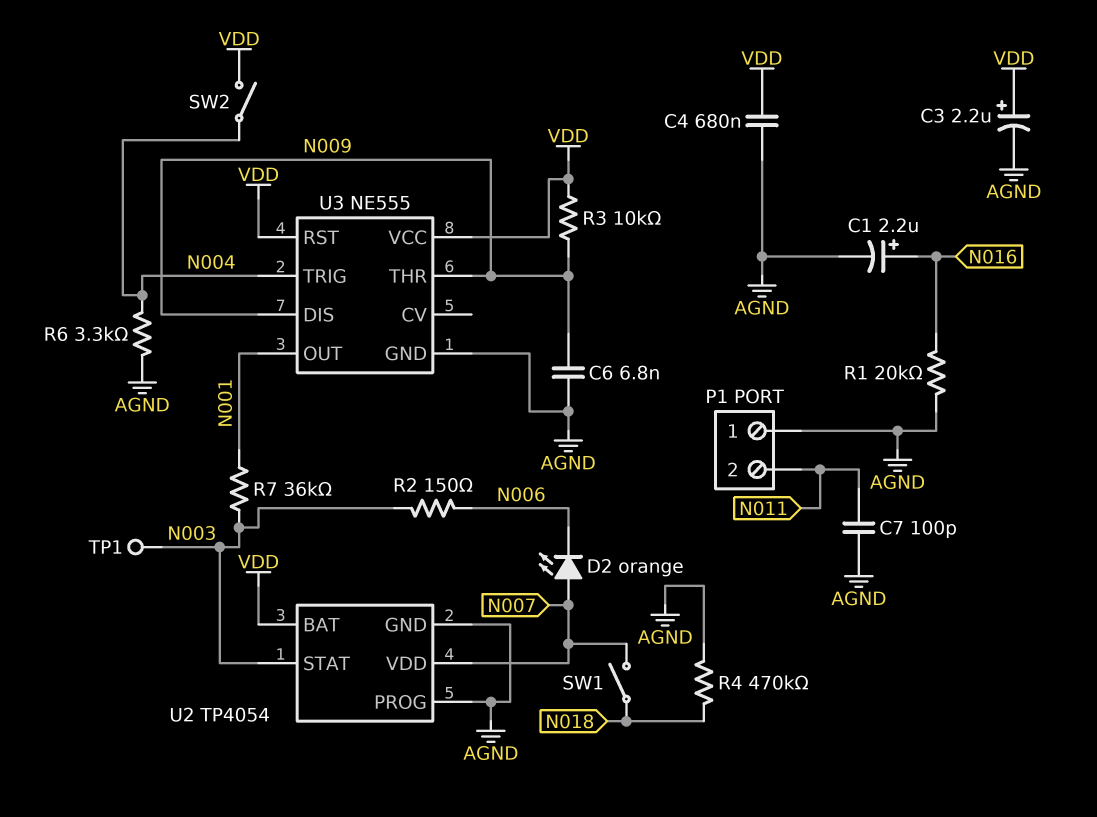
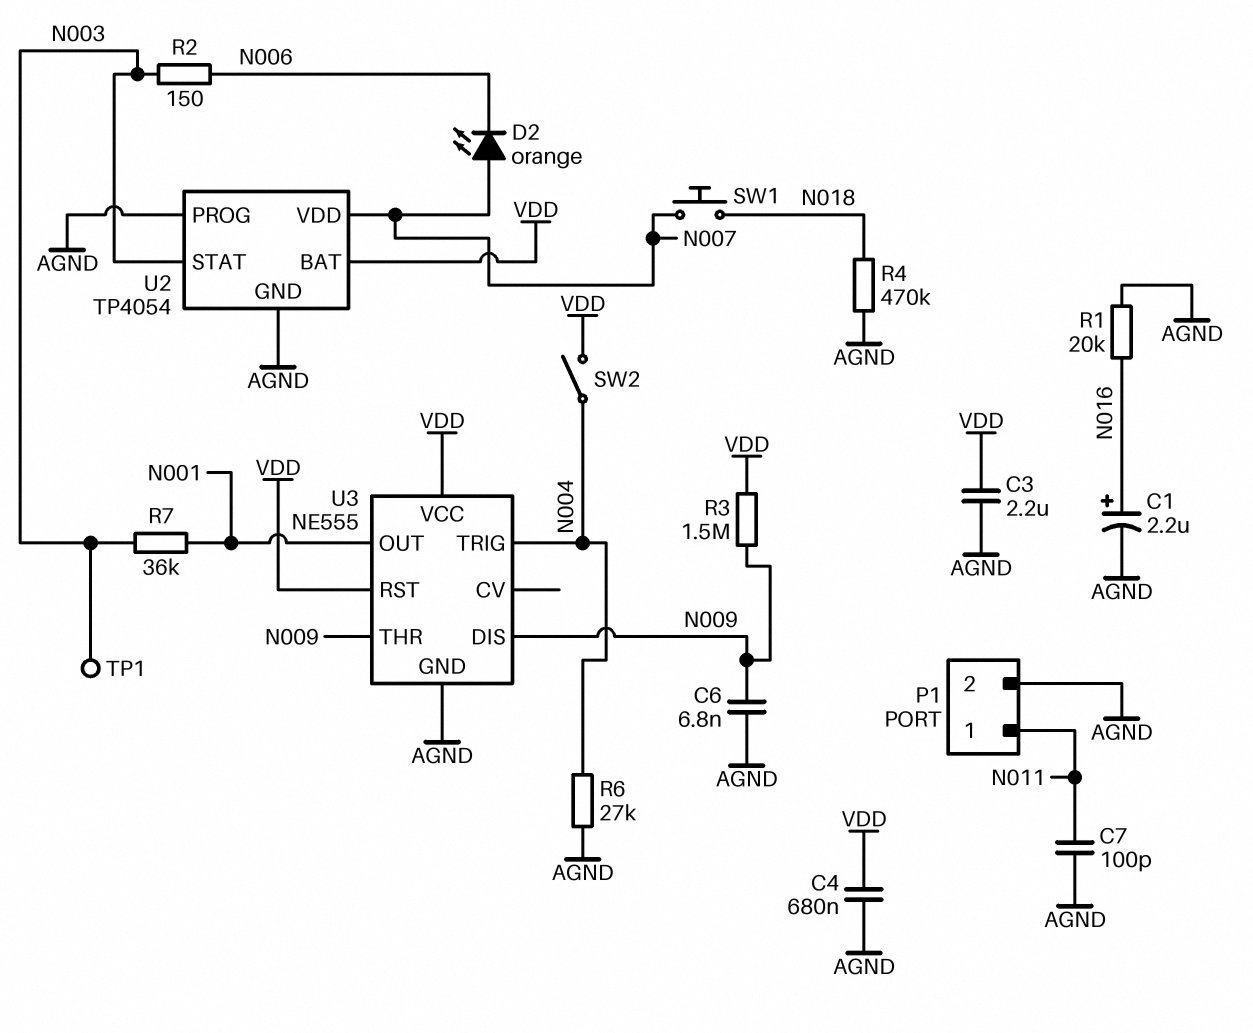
C3: 2.2uF (plus VDD, minus AGND) -> 2.2uF (AGND, VDD)
P1 pin 1: AGND -> N011
P1 pin 2: N011 -> AGND
R3: 10k (N009, VDD) -> 1.5M (N009, VDD)
R6: 3.3k (AGND, N004) -> 27k (AGND, N004)
SW1: switch (N007, N018) -> button (N007, N018)

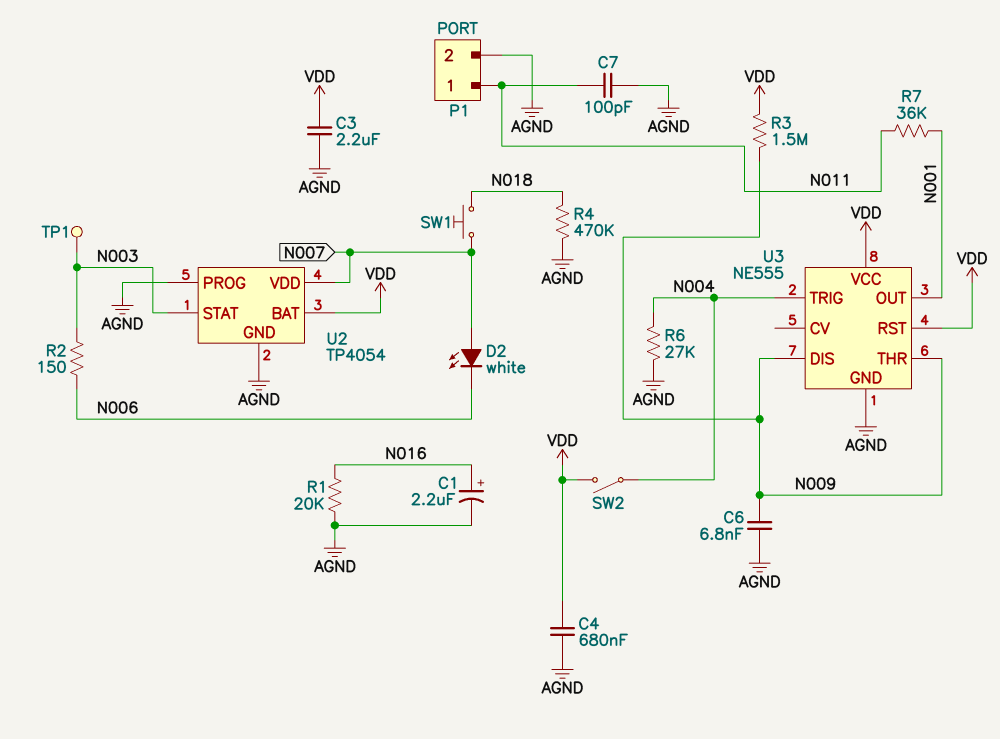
D2: LED orange (A N007, K N006) -> LED white (A N007, K N006)
R7: 36k (N001, N003) -> 36k (N001, N011)

